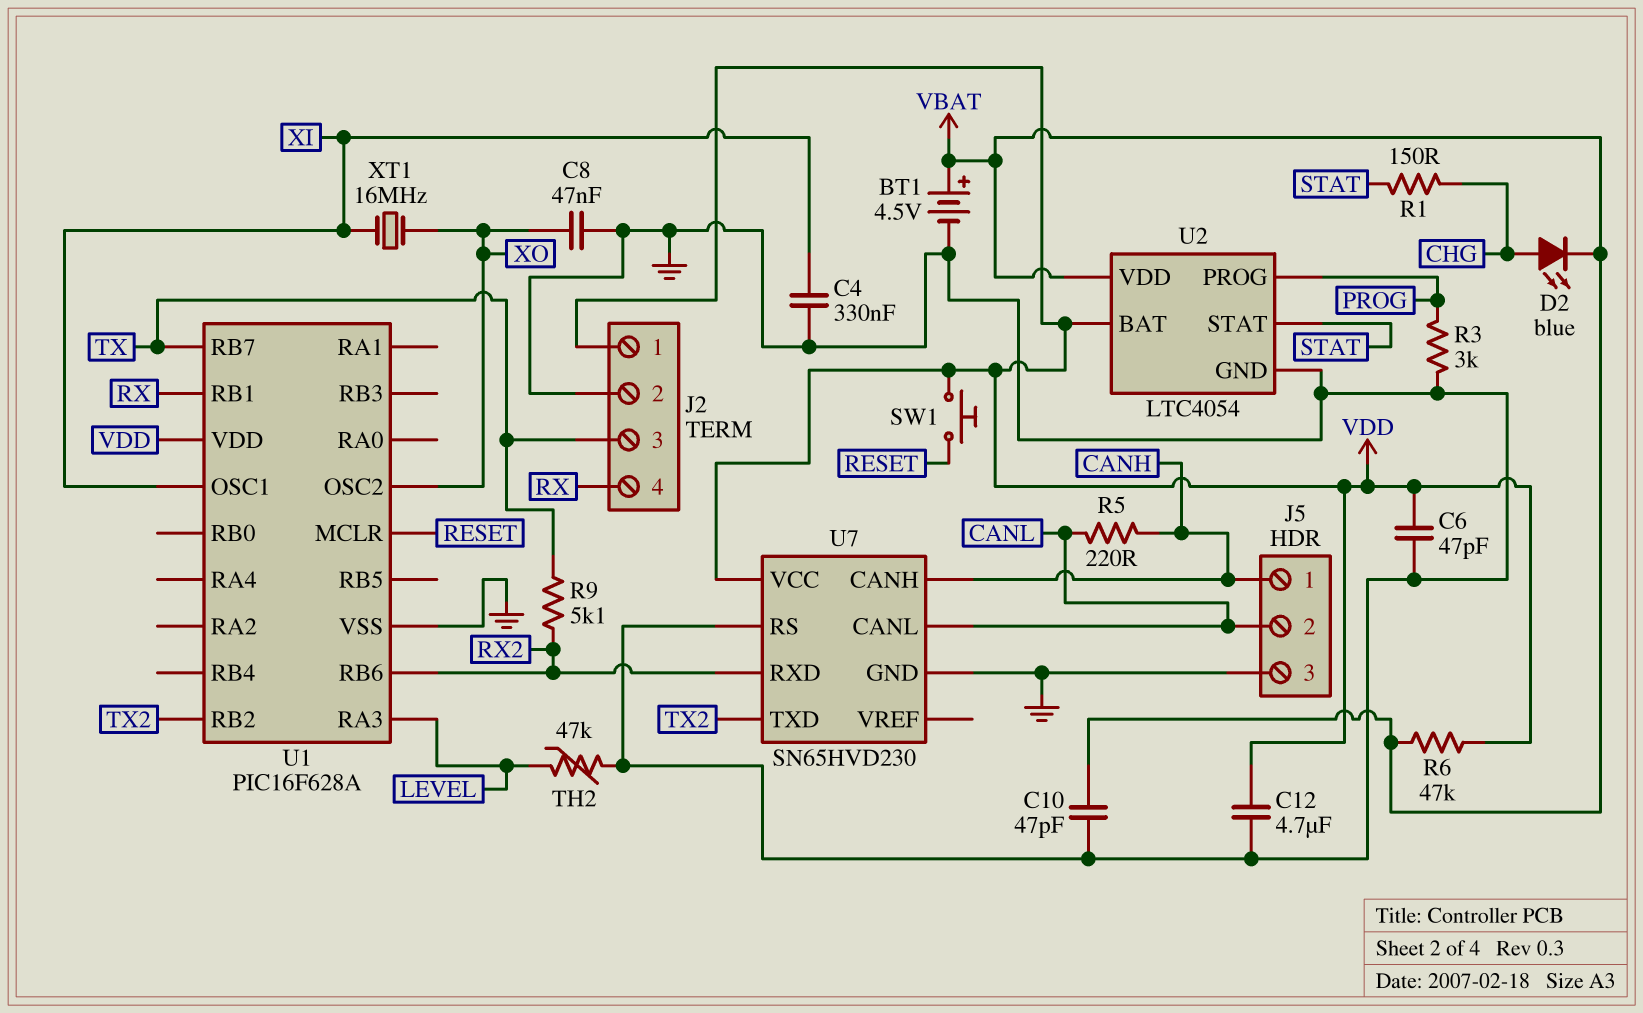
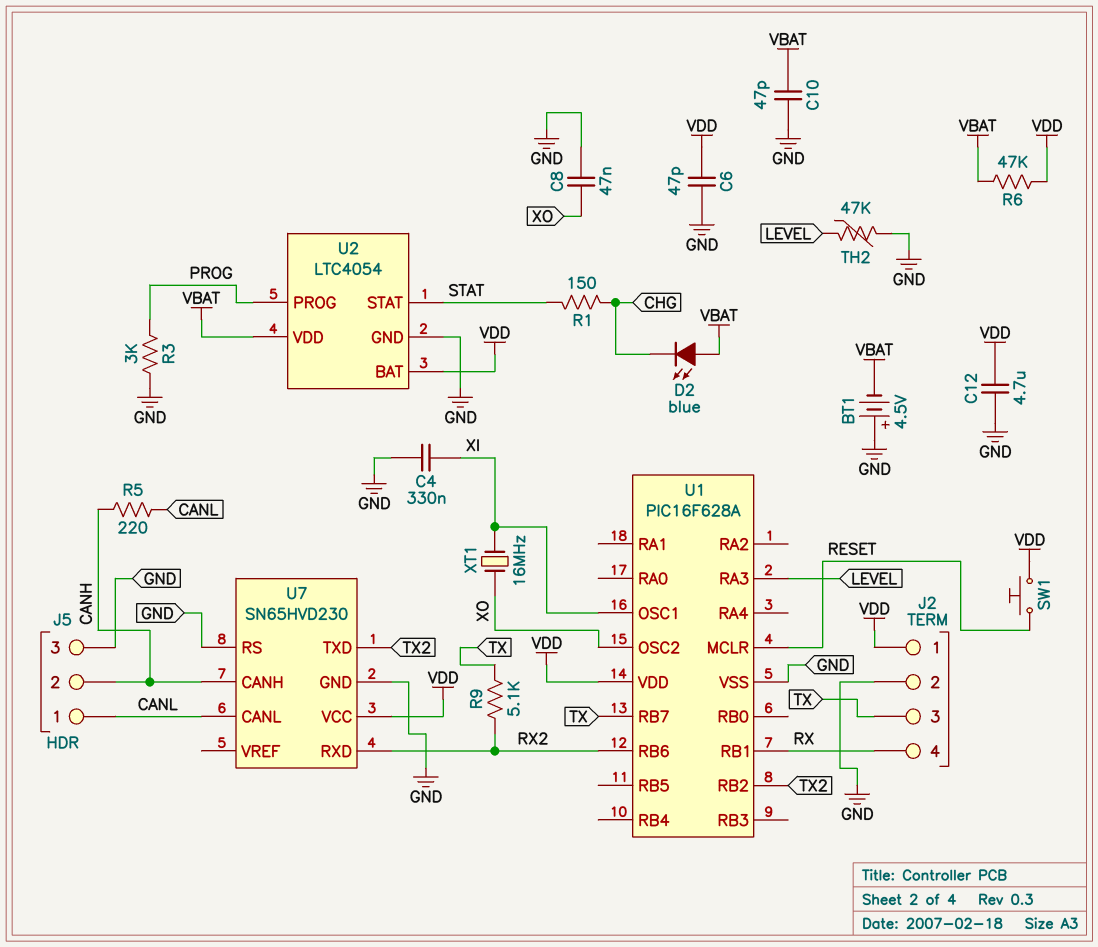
BT1: 4.5V (plus VBAT, minus GND) -> 4.5V (plus GND, minus VBAT)
D2: LED blue (A CHG, K VBAT) -> LED blue (A VBAT, K CHG)
J5 pin 1: CANH -> CANL
J5 pin 2: CANL -> CANH

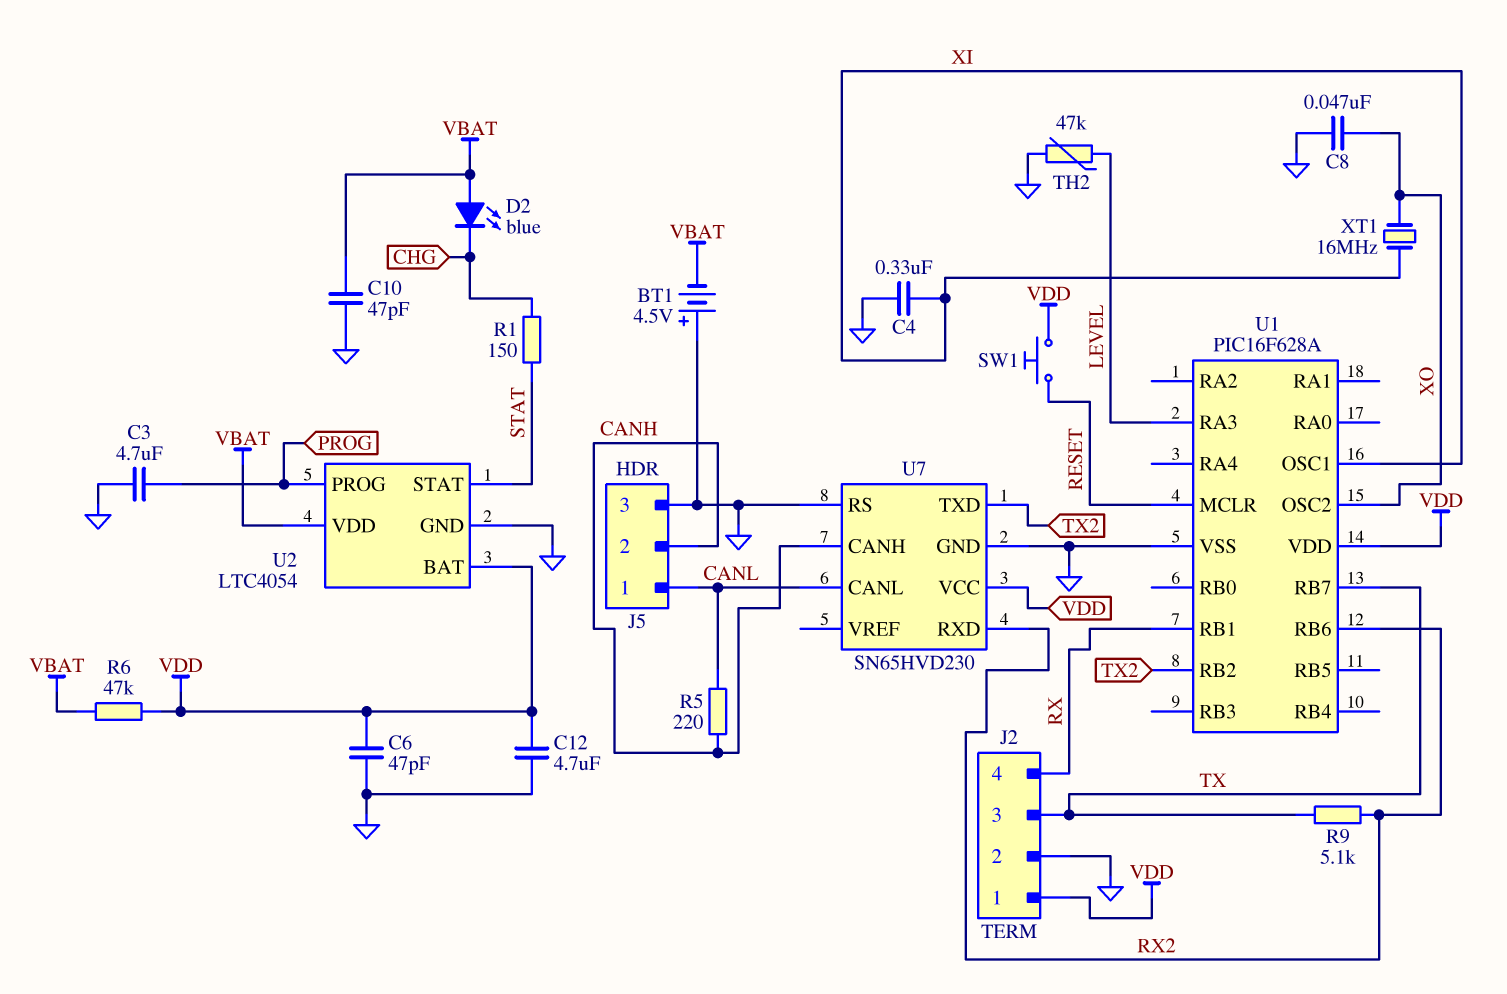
C3: none -> 4.7uF (GND, PROG)
R3: 3k (GND, PROG) -> none

